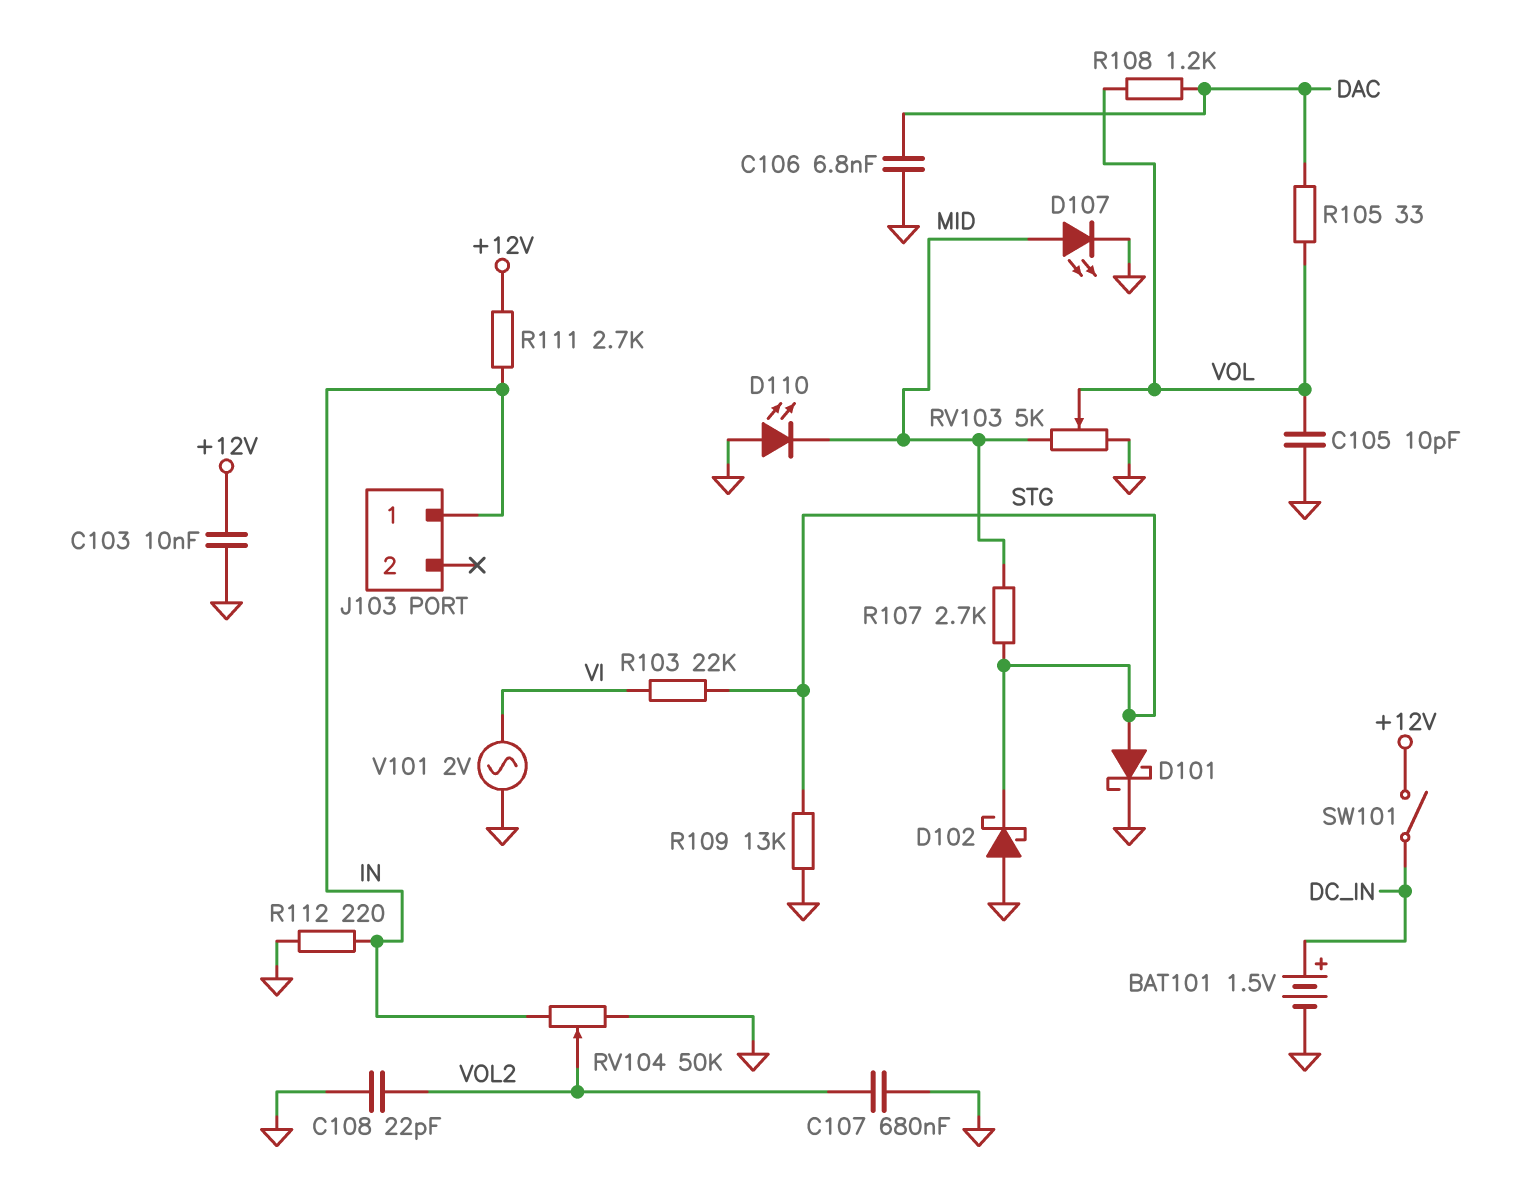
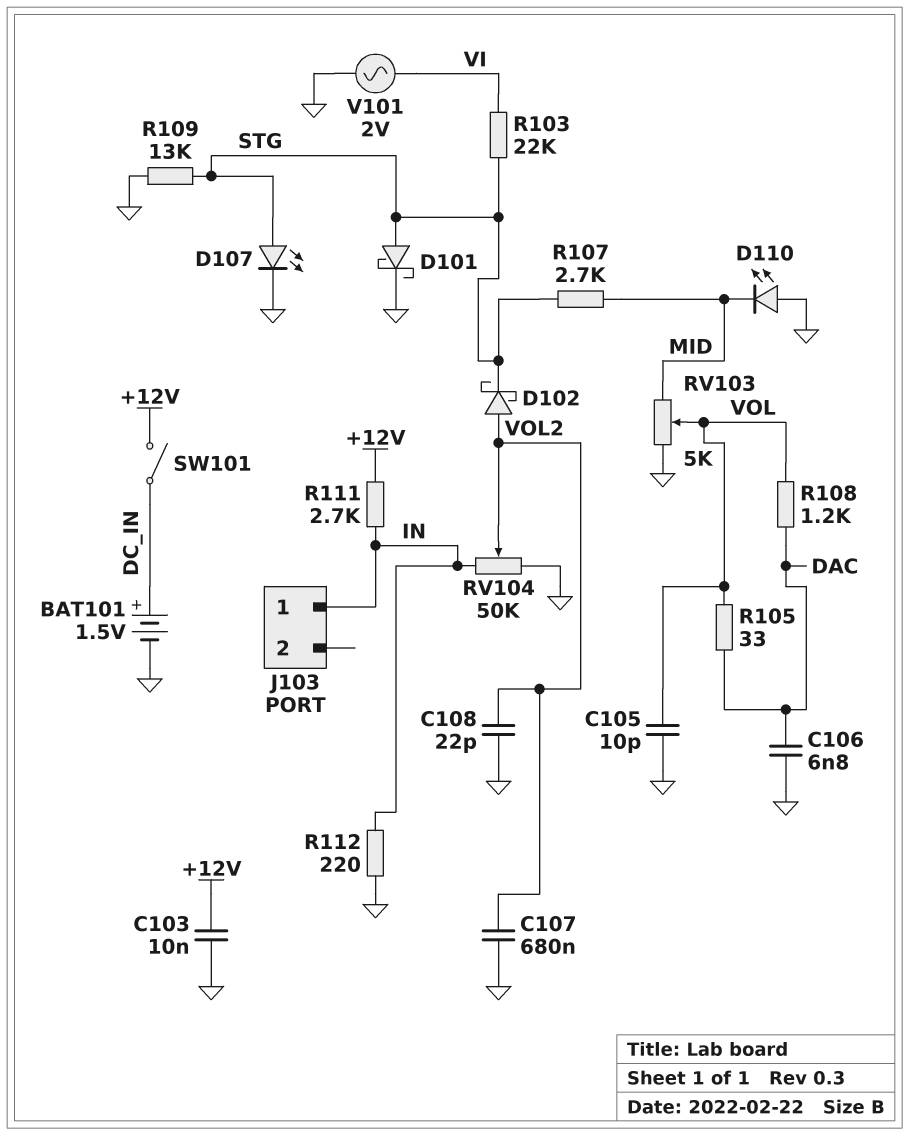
D102: schottky (A GND, K STG) -> schottky (A VOL2, K STG)
D107: LED (A MID, K GND) -> LED (A STG, K GND)

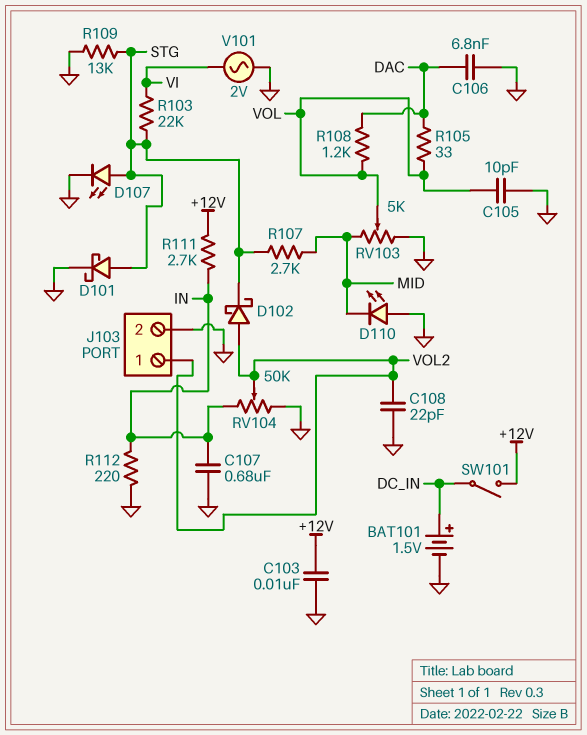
C107: 680nF (GND, VOL2) -> 680nF (GND, IN)
J103 pin 1: IN -> VOL2
J103 pin 2: none -> GND

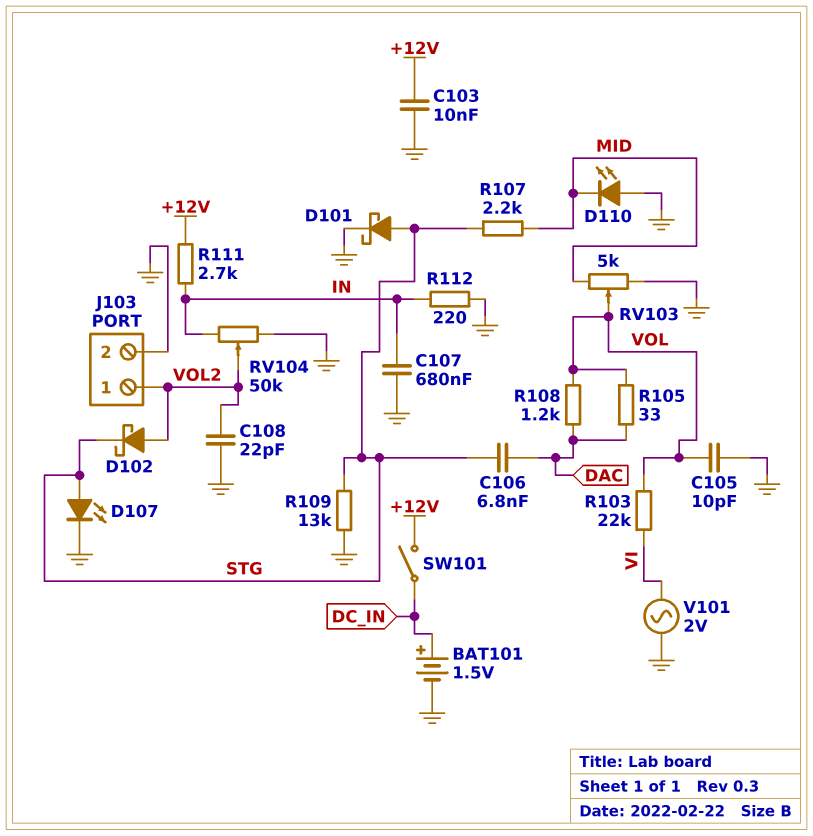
C106: 6.8nF (DAC, GND) -> 6.8nF (DAC, STG)
R103: 22k (STG, VI) -> 22k (VI, VOL)
R107: 2.7k (MID, STG) -> 2.2k (MID, STG)

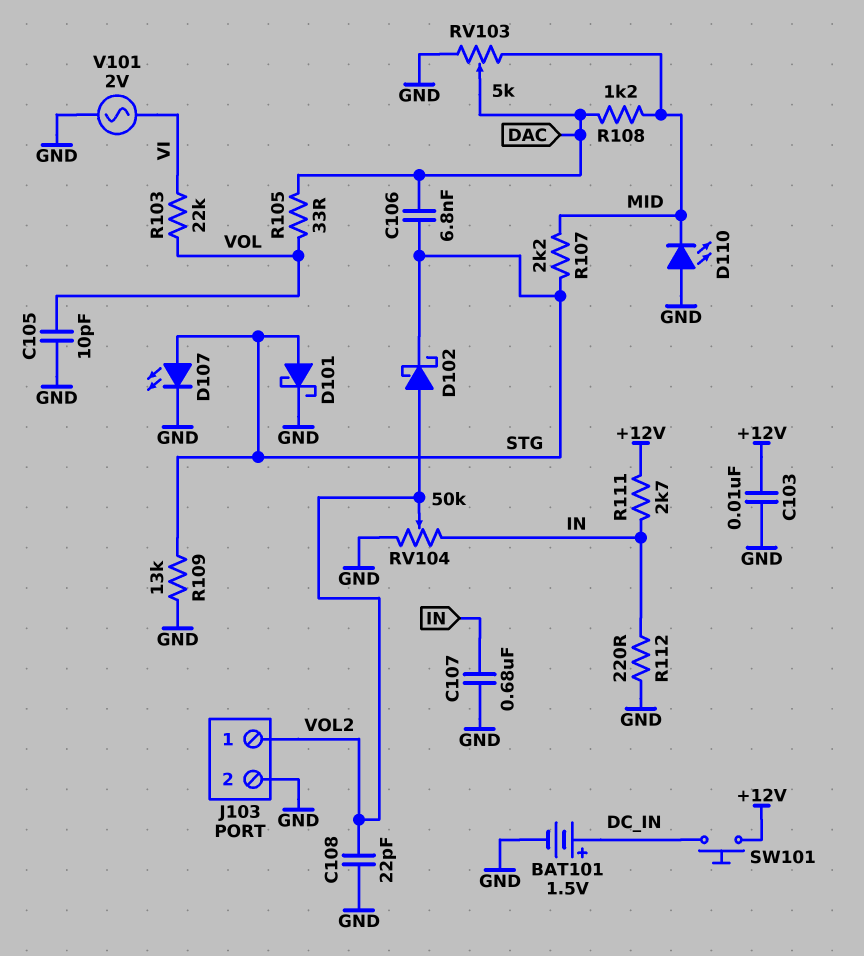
R108: 1.2k (DAC, VOL) -> 1.2k (DAC, MID)
RV103: 5k (GND, MID, wiper VOL) -> 5k (GND, MID, wiper DAC)
SW101: switch (+12V, DC_IN) -> button (+12V, DC_IN)

